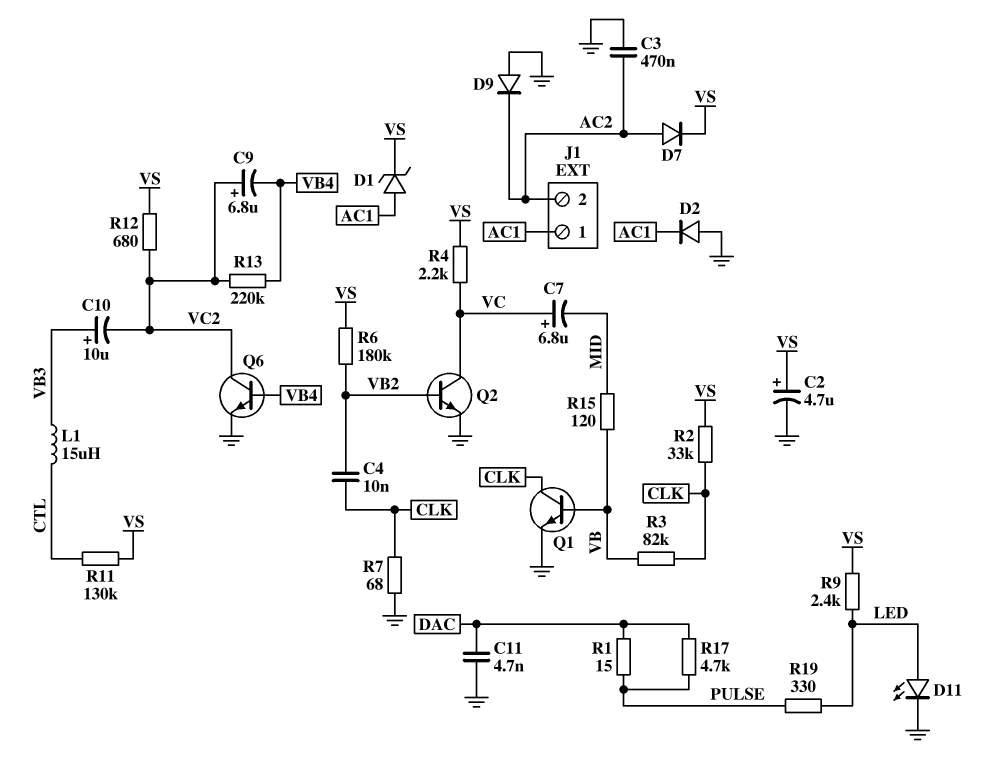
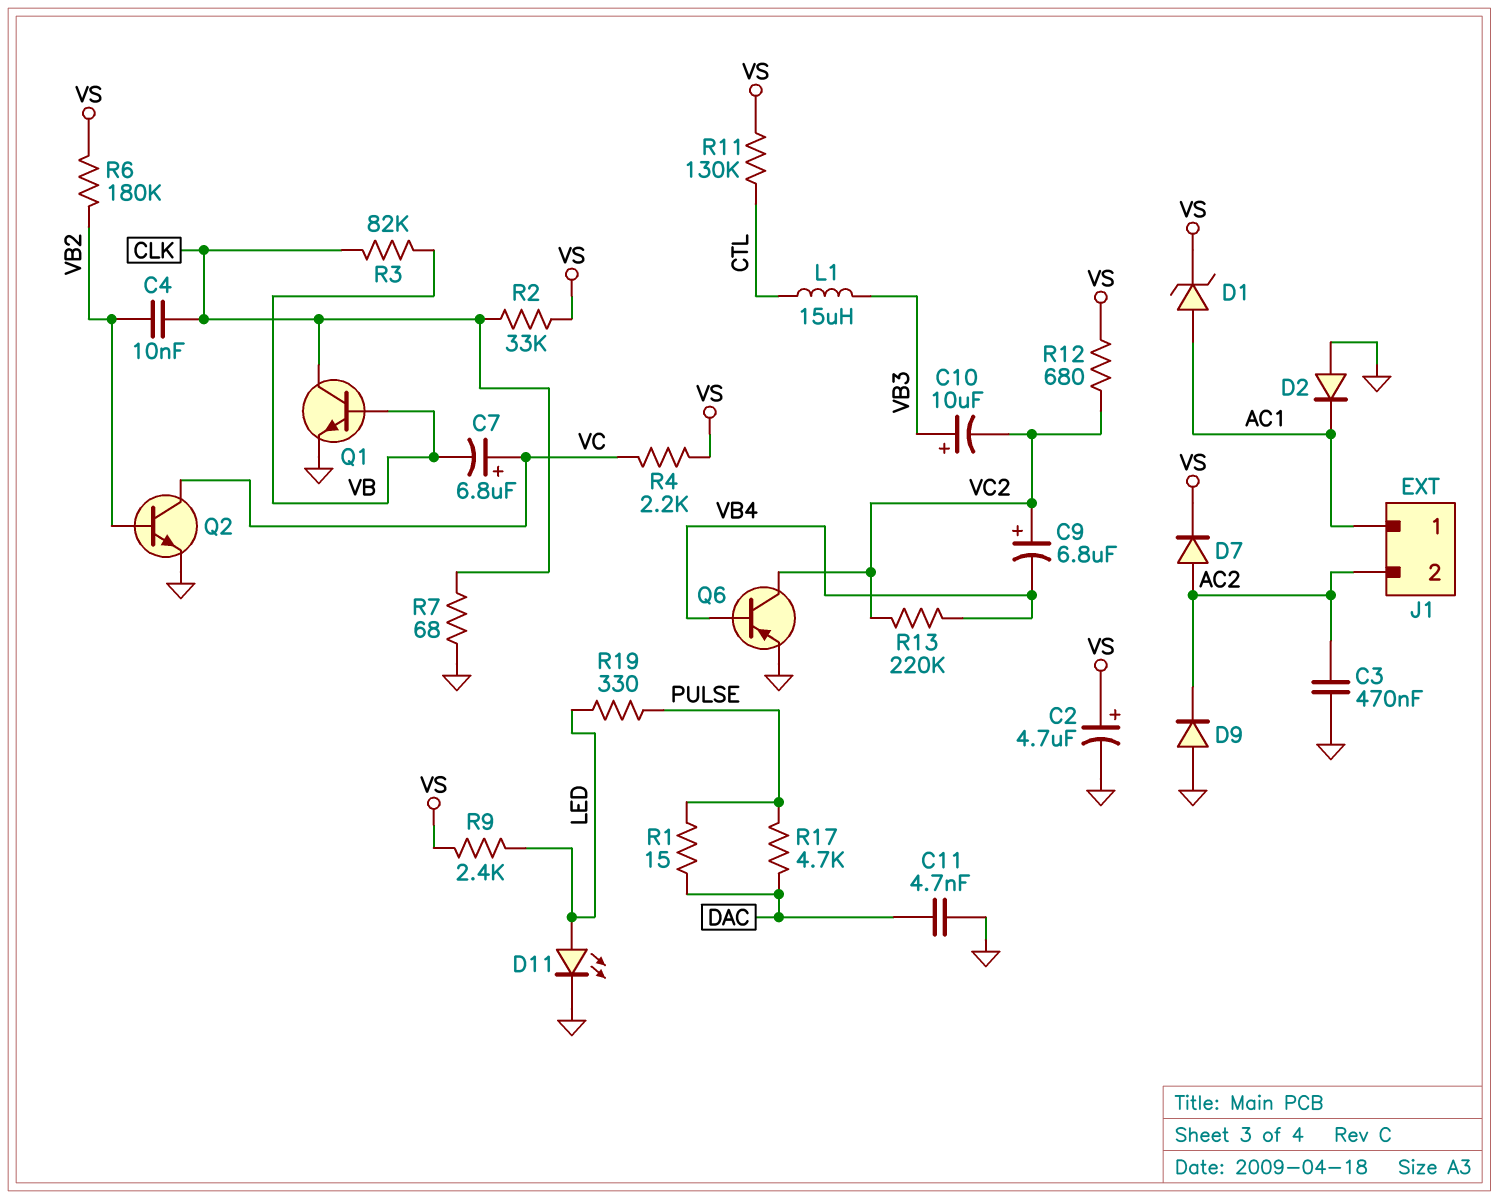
C7: 6.8uF (plus VC, minus MID) -> 6.8uF (plus VC, minus VB)
Q6: NPN (B VB4, C VC2, E GND) -> PNP (B VB4, C VC2, E GND)
R15: 120 (MID, VB) -> none

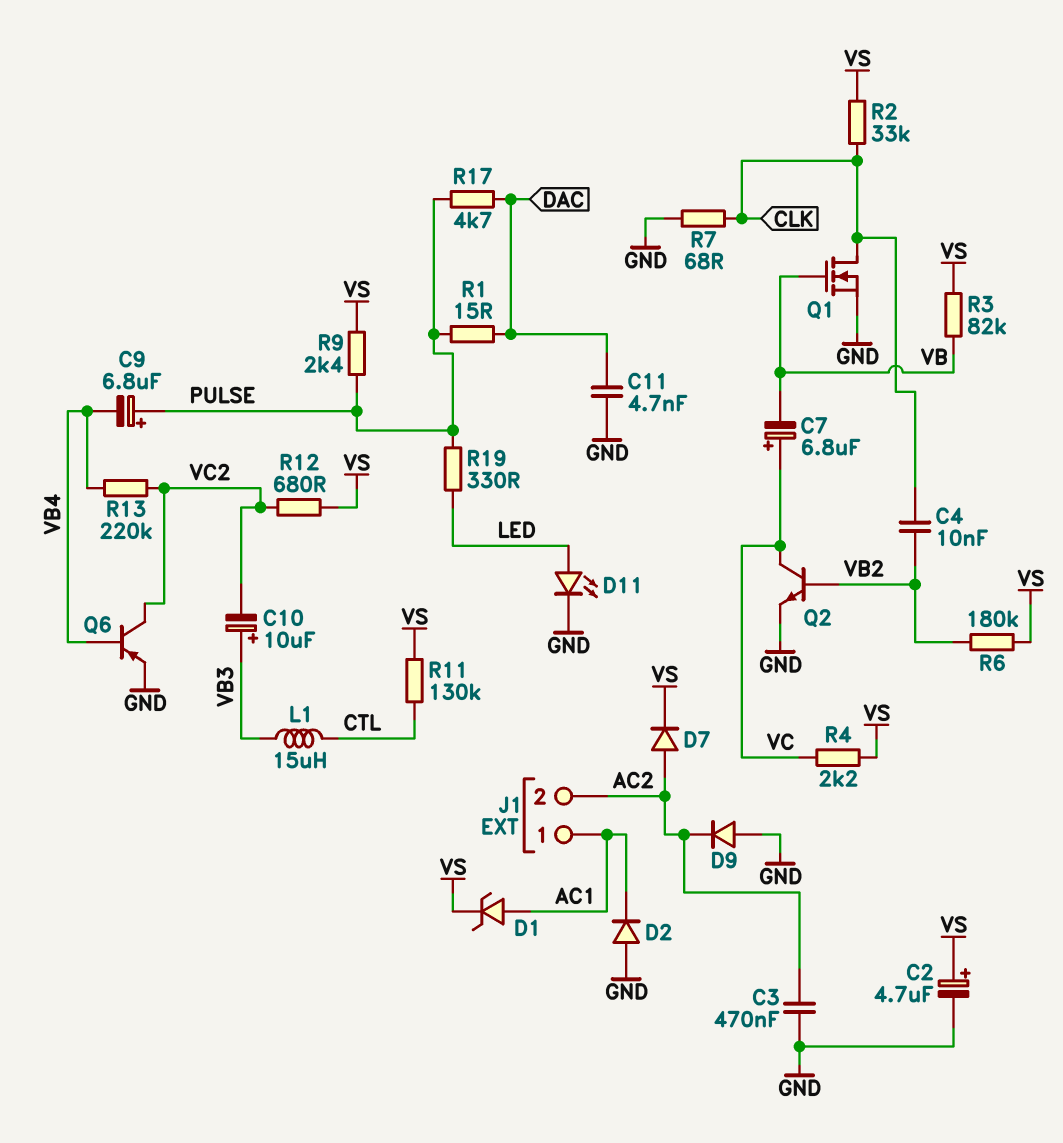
C9: 6.8uF (plus VC2, minus VB4) -> 6.8uF (plus PULSE, minus VB4)
Q1: NPN (B VB, C CLK, E GND) -> NMOS (G VB, D CLK, S GND)
R3: 82k (CLK, VB) -> 82k (VB, VS)
R9: 2.4k (LED, VS) -> 2.4k (PULSE, VS)

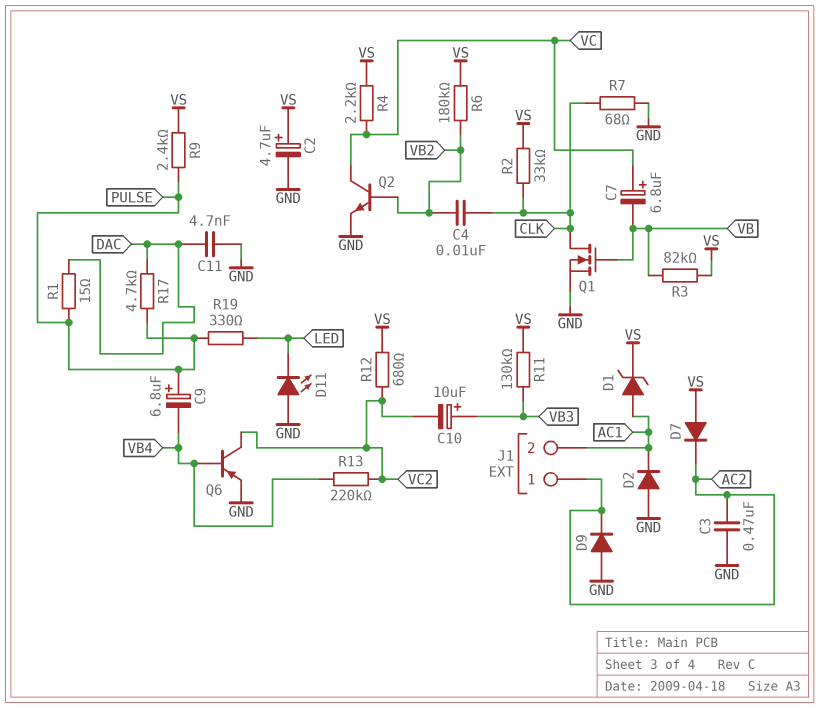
D7: diode (A AC2, K VS) -> diode (A VS, K AC2)
D11: LED (A LED, K GND) -> LED (A GND, K LED)
J1 pin 1: AC1 -> AC2
J1 pin 2: AC2 -> AC1
L1: 15uH (CTL, VB3) -> none
R11: 130k (CTL, VS) -> 130k (VB3, VS)

